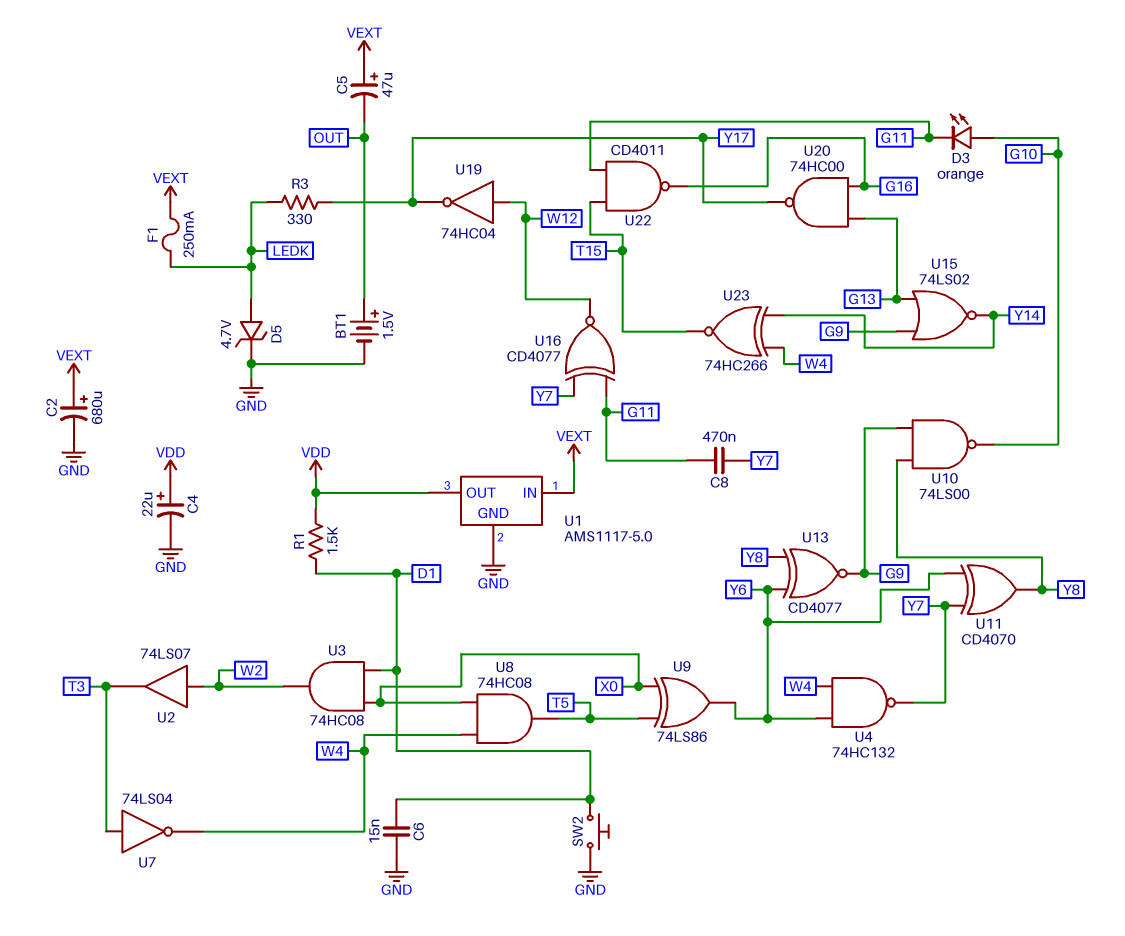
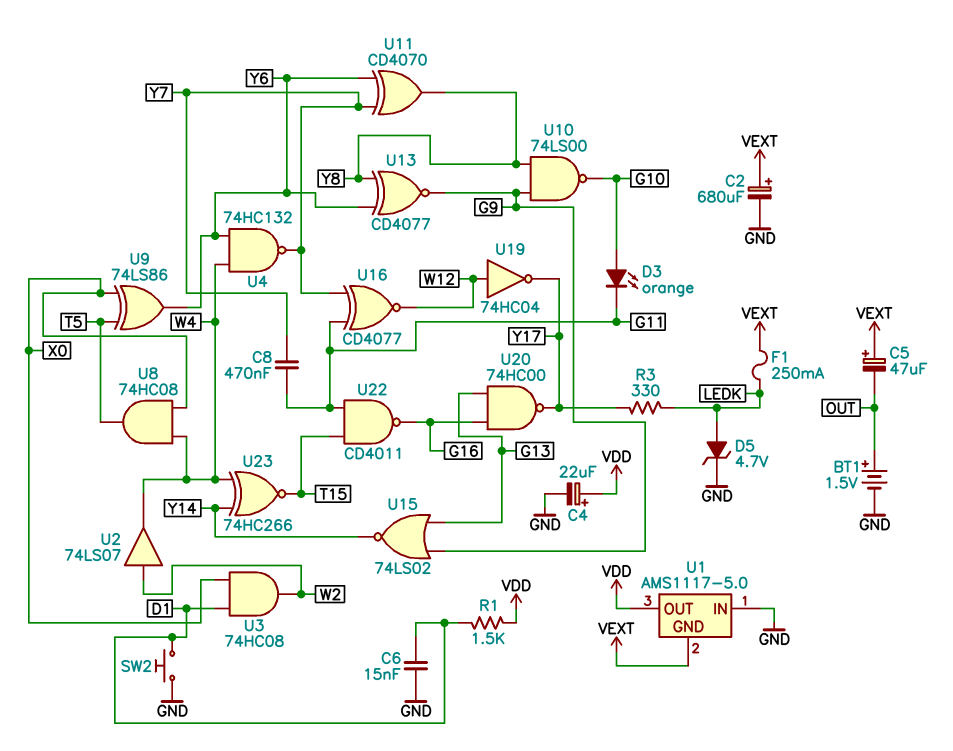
U1 pin GND: GND -> VEXT
U1 pin IN: VEXT -> GND
U2: buffer 74LS07 (in W2, out T3) -> buffer 74LS07 (in W2, out W4)
U7: NOT 74LS04 (in T3, out W4) -> none

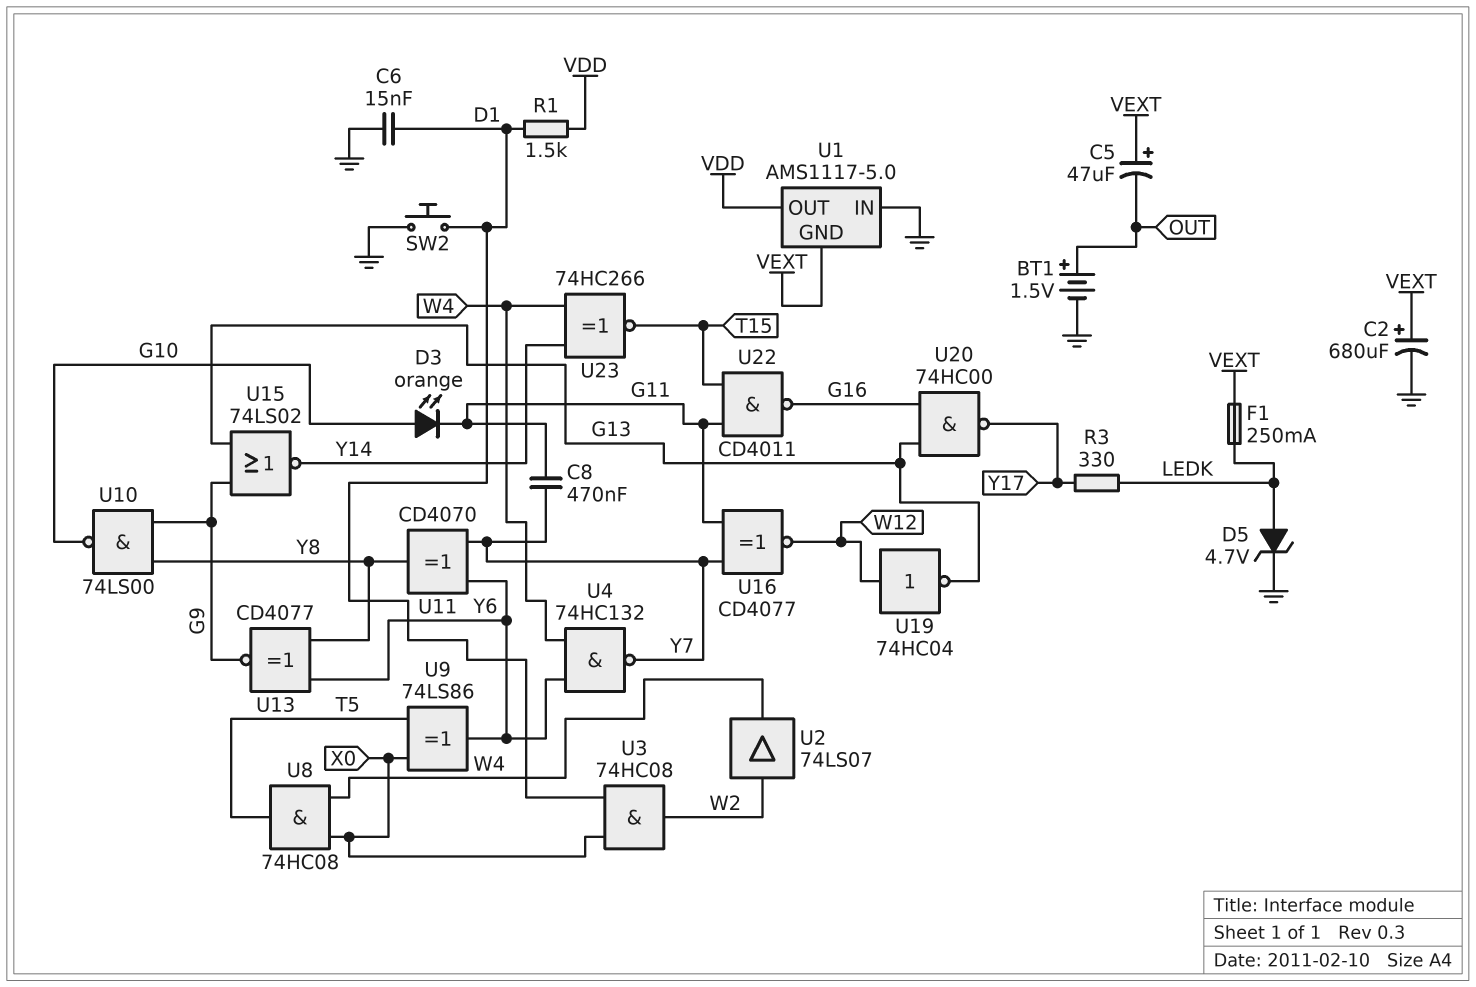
C4: 22uF (plus VDD, minus GND) -> none
U19: NOT 74HC04 (in W12, out Y17) -> NOT 74HC04 (in W12, out G13)

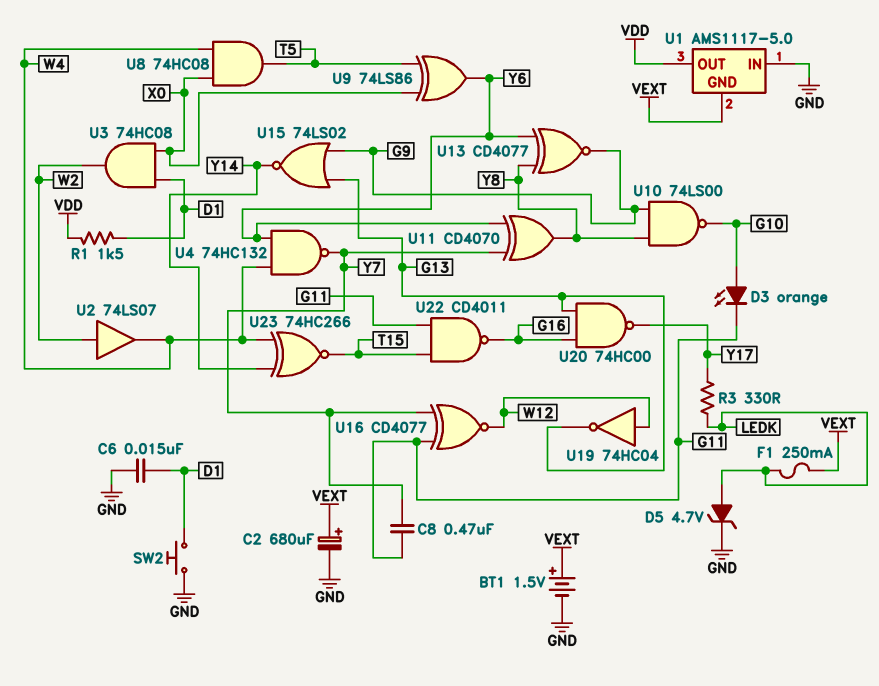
BT1: 1.5V (plus OUT, minus GND) -> 1.5V (plus VEXT, minus GND)
C5: 47uF (plus VEXT, minus OUT) -> none

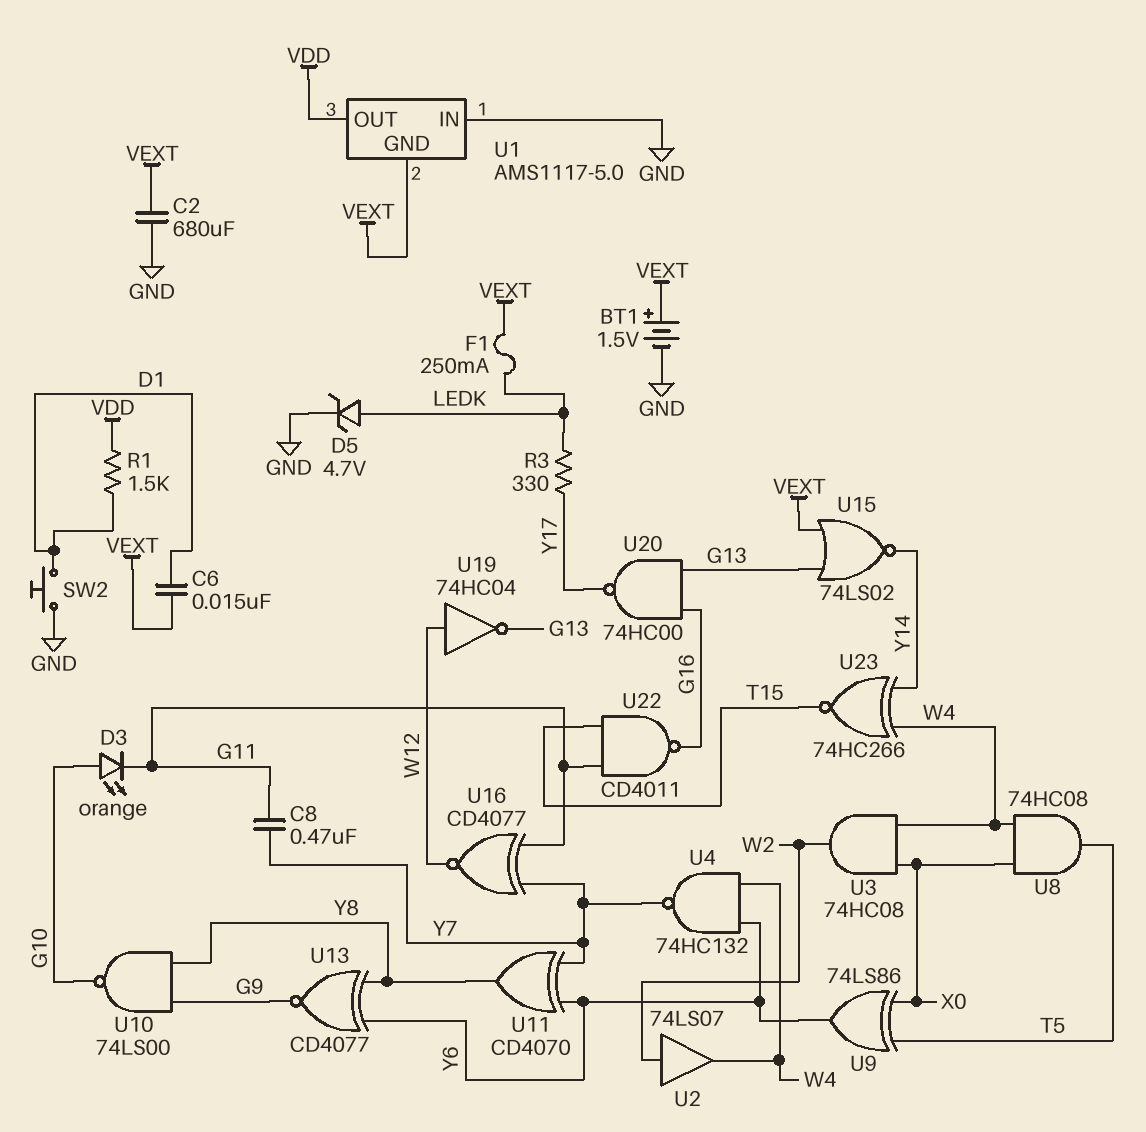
C2: 680uF (plus VEXT, minus GND) -> 680uF (GND, VEXT)
C6: 15nF (D1, GND) -> 15nF (D1, VEXT)
U3: AND 74HC08 (in D1, in X0, out W2) -> AND 74HC08 (in W4, in X0, out W2)
U15: NOR 74LS02 (in G9, in G13, out Y14) -> NOR 74LS02 (in G13, in VEXT, out Y14)

